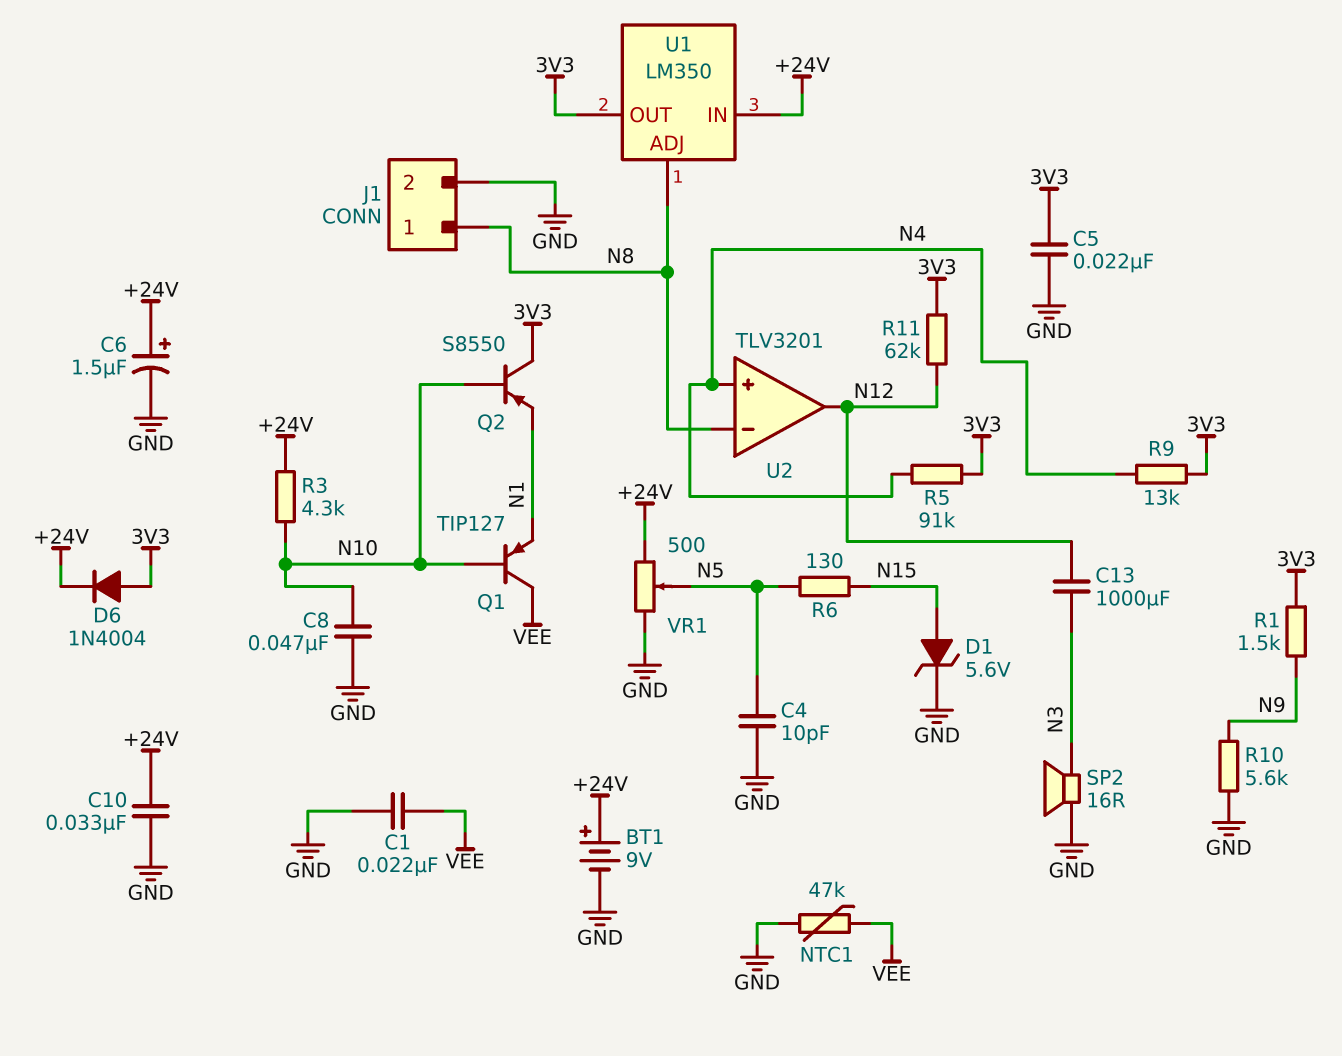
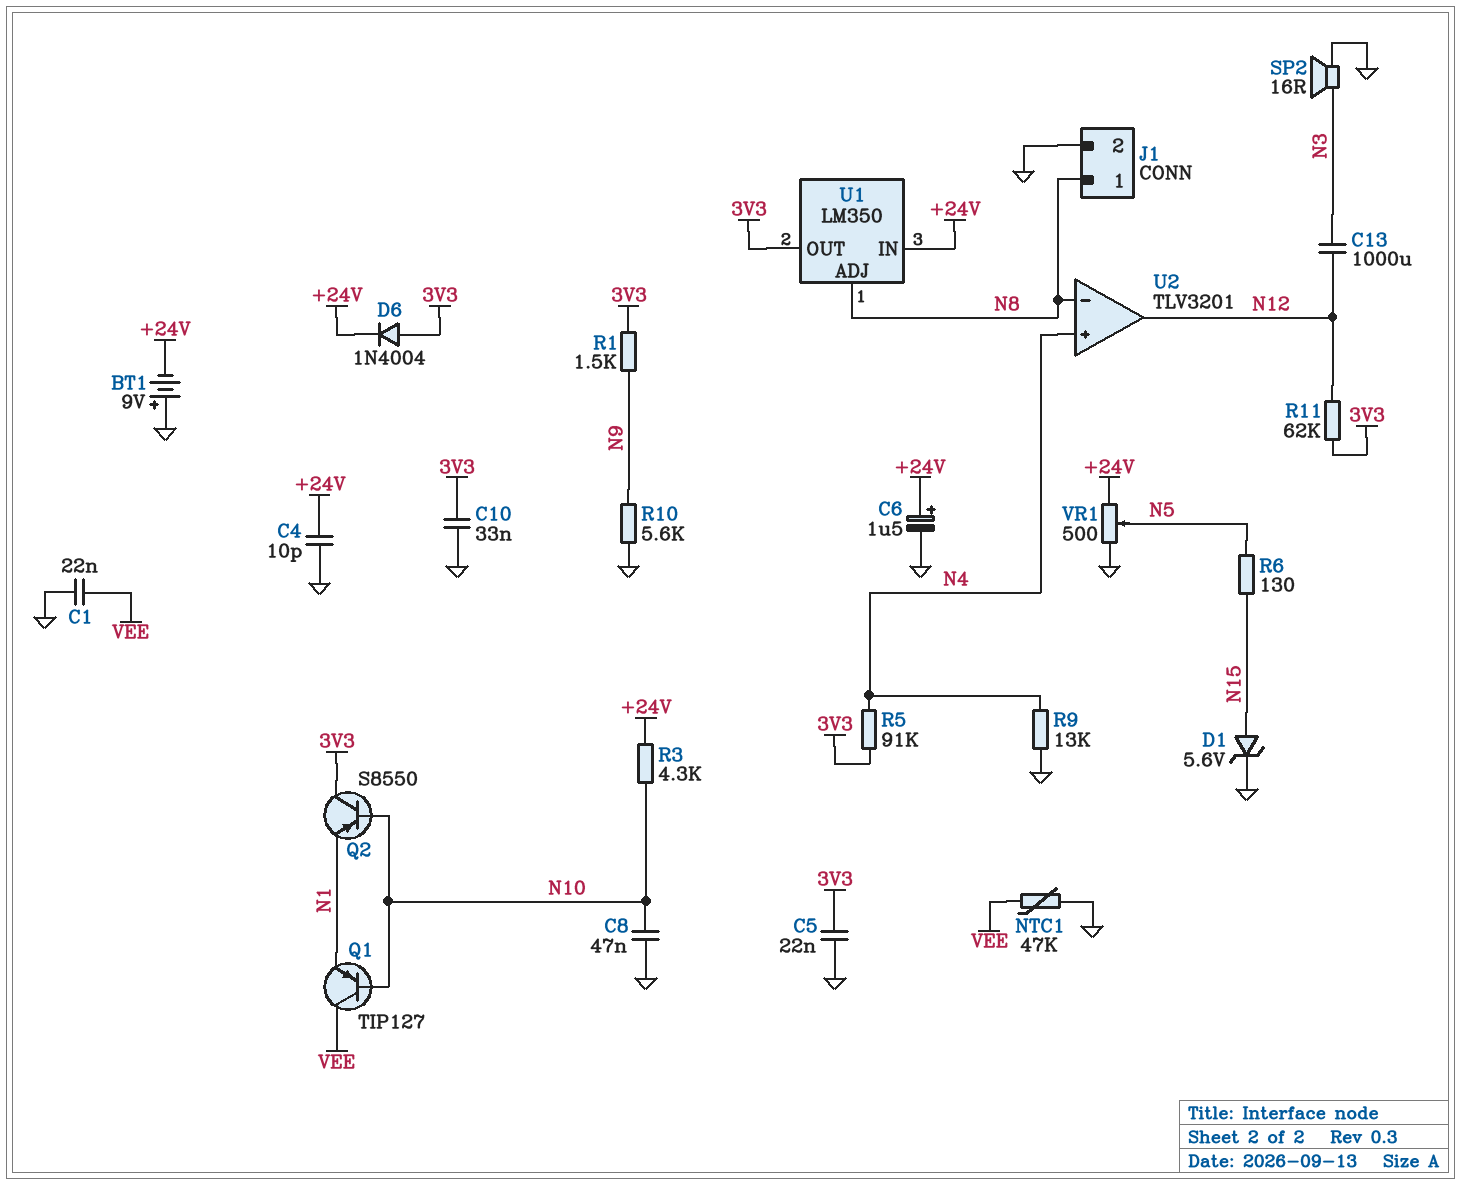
BT1: 9V (plus +24V, minus GND) -> 9V (plus GND, minus +24V)
C4: 10pF (GND, N5) -> 10pF (+24V, GND)
C10: 33nF (+24V, GND) -> 33nF (3V3, GND)
R9: 13k (3V3, N4) -> 13k (GND, N4)

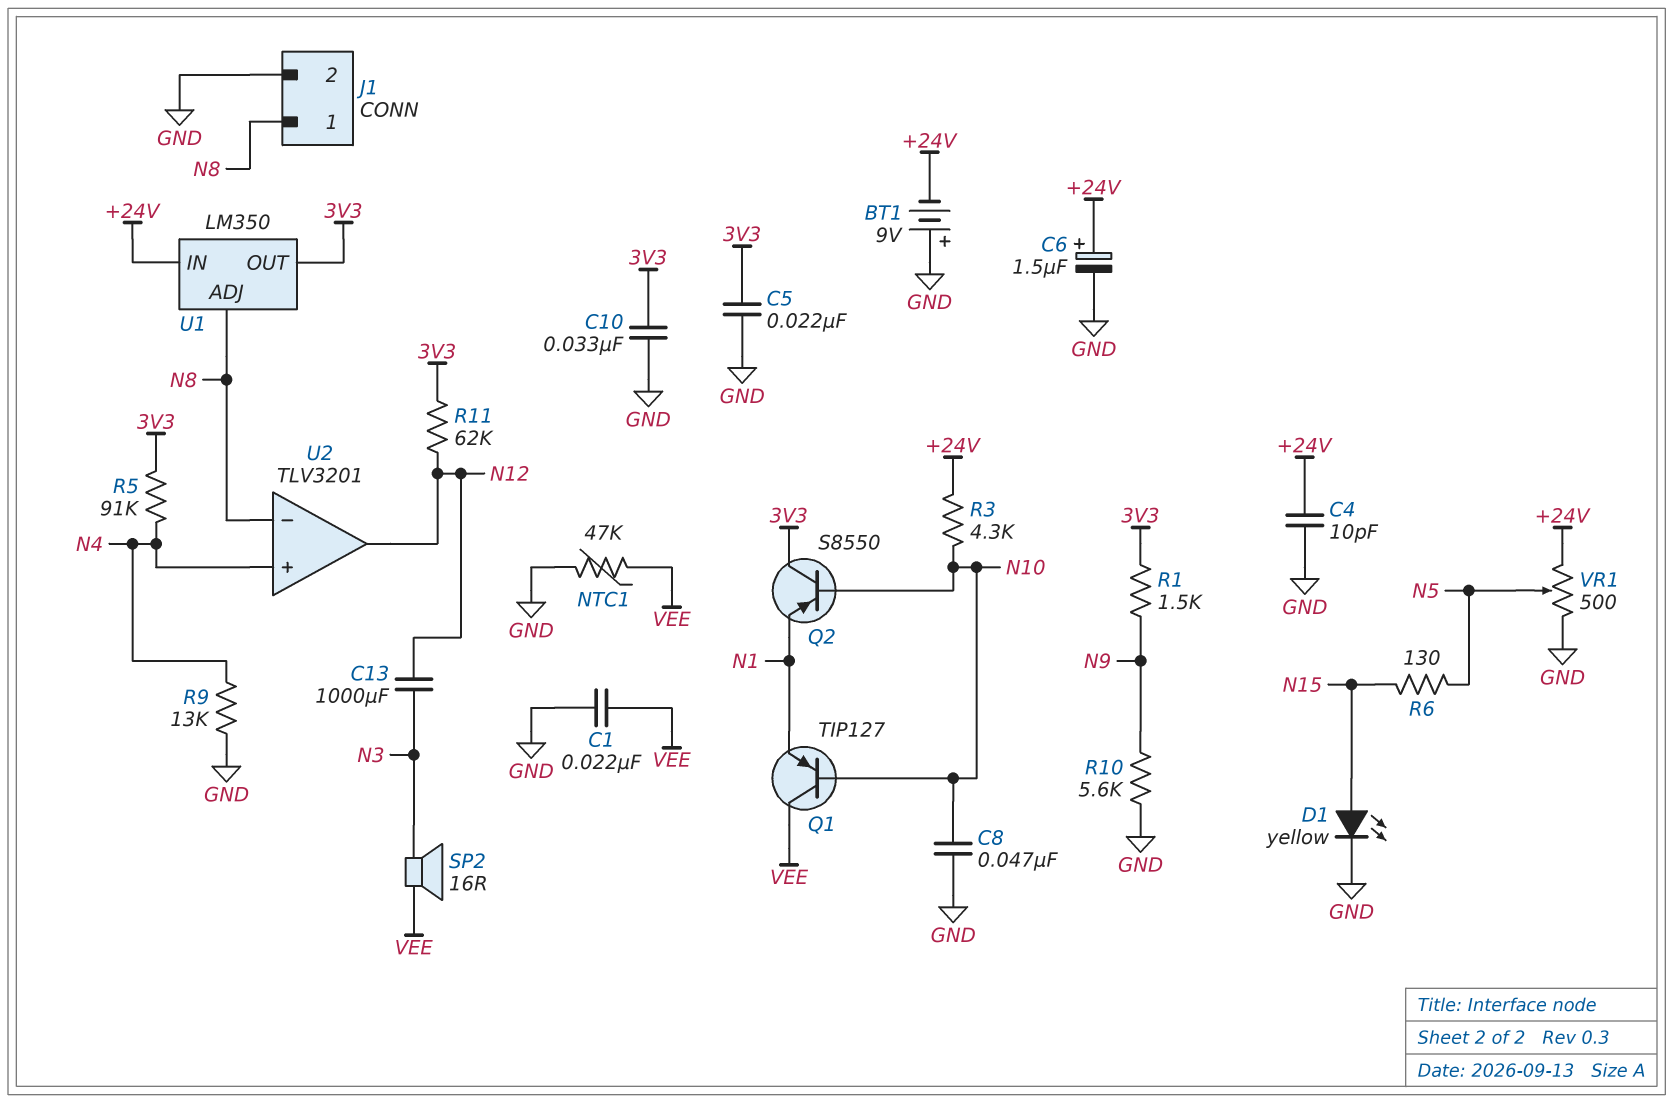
D1: zener 5.6V (A N15, K GND) -> LED yellow (A N15, K GND)
D6: diode 1N4004 (A 3V3, K +24V) -> none
SP2: speaker 16R (GND, N3) -> speaker 16R (N3, VEE)

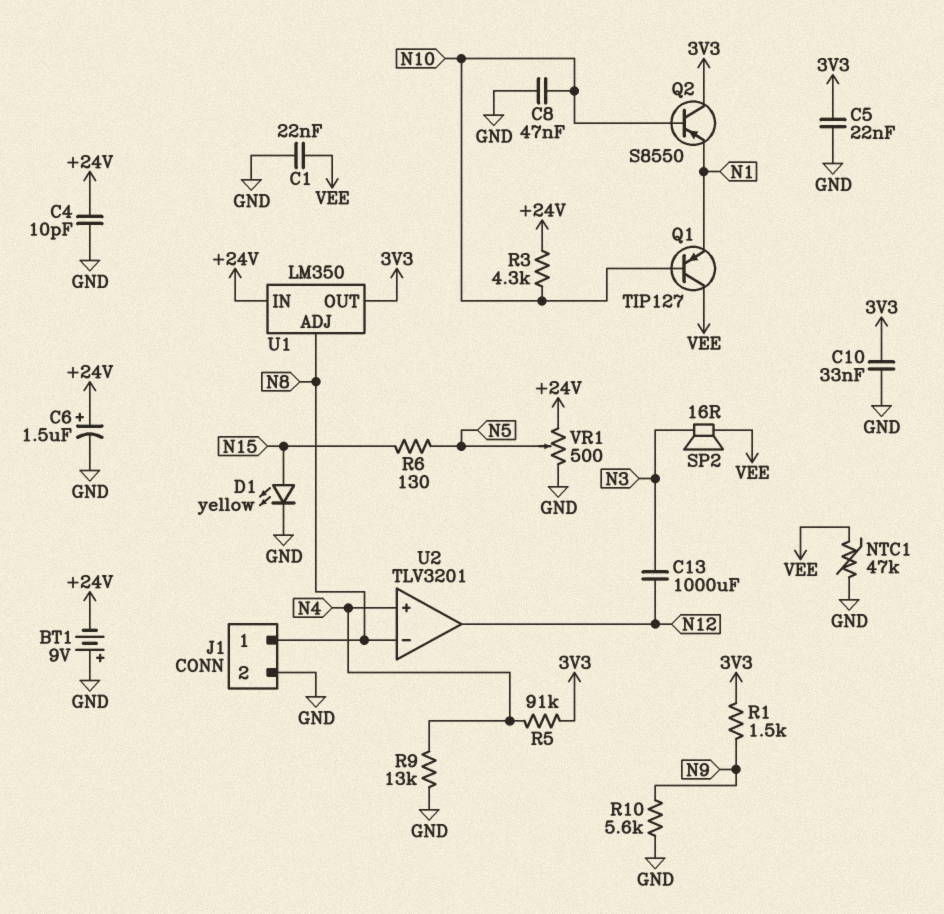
R11: 62k (3V3, N12) -> none

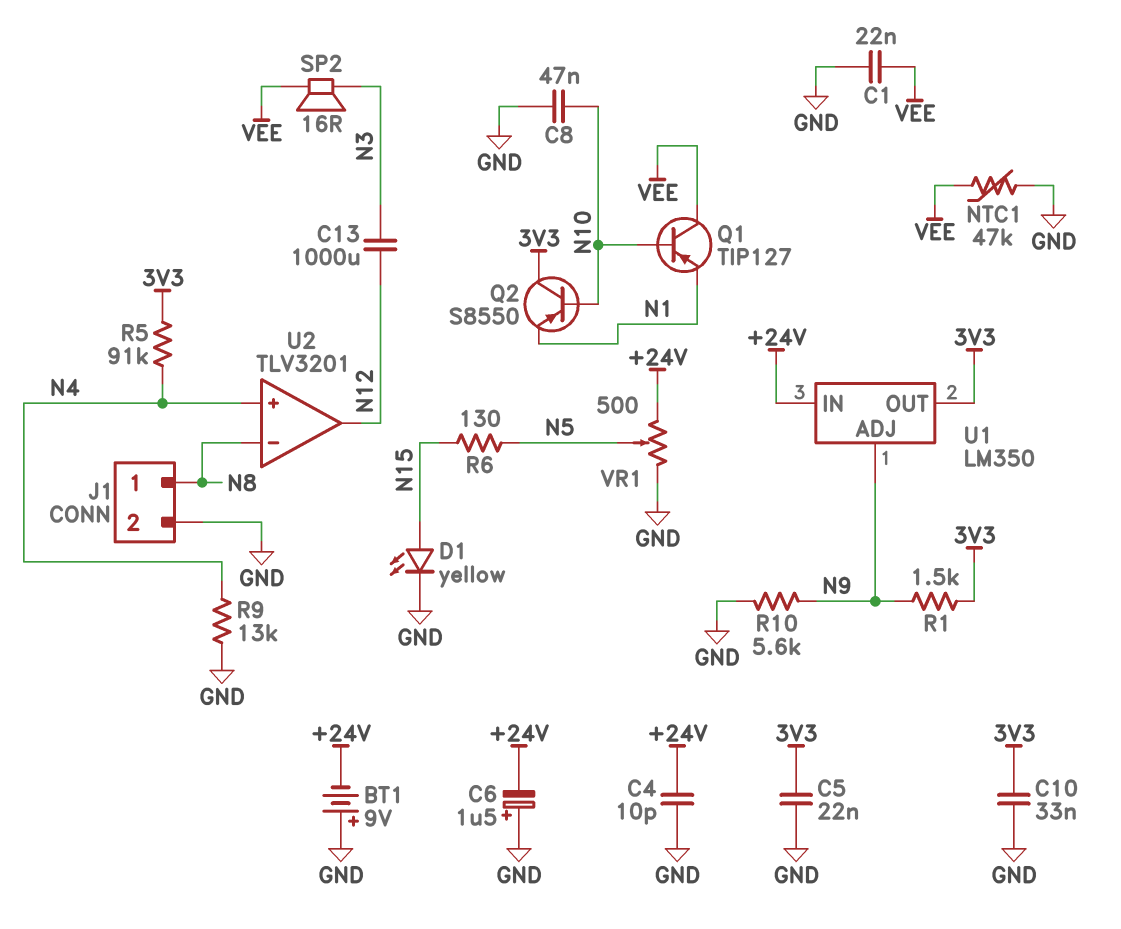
C6: 1.5uF (plus +24V, minus GND) -> 1.5uF (plus GND, minus +24V)
R3: 4.3k (+24V, N10) -> none
U1 pin ADJ: N8 -> N9

